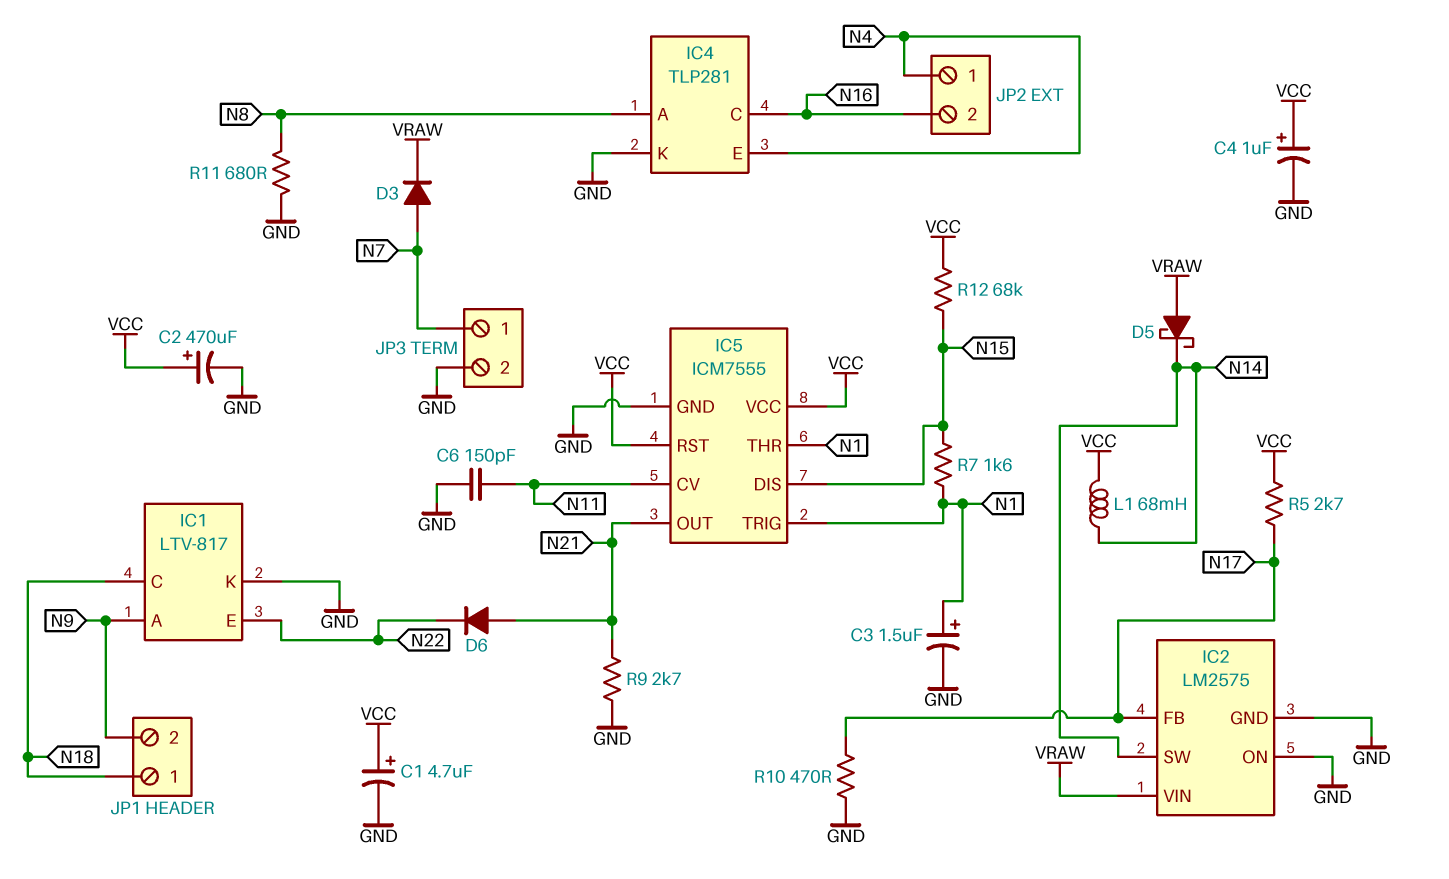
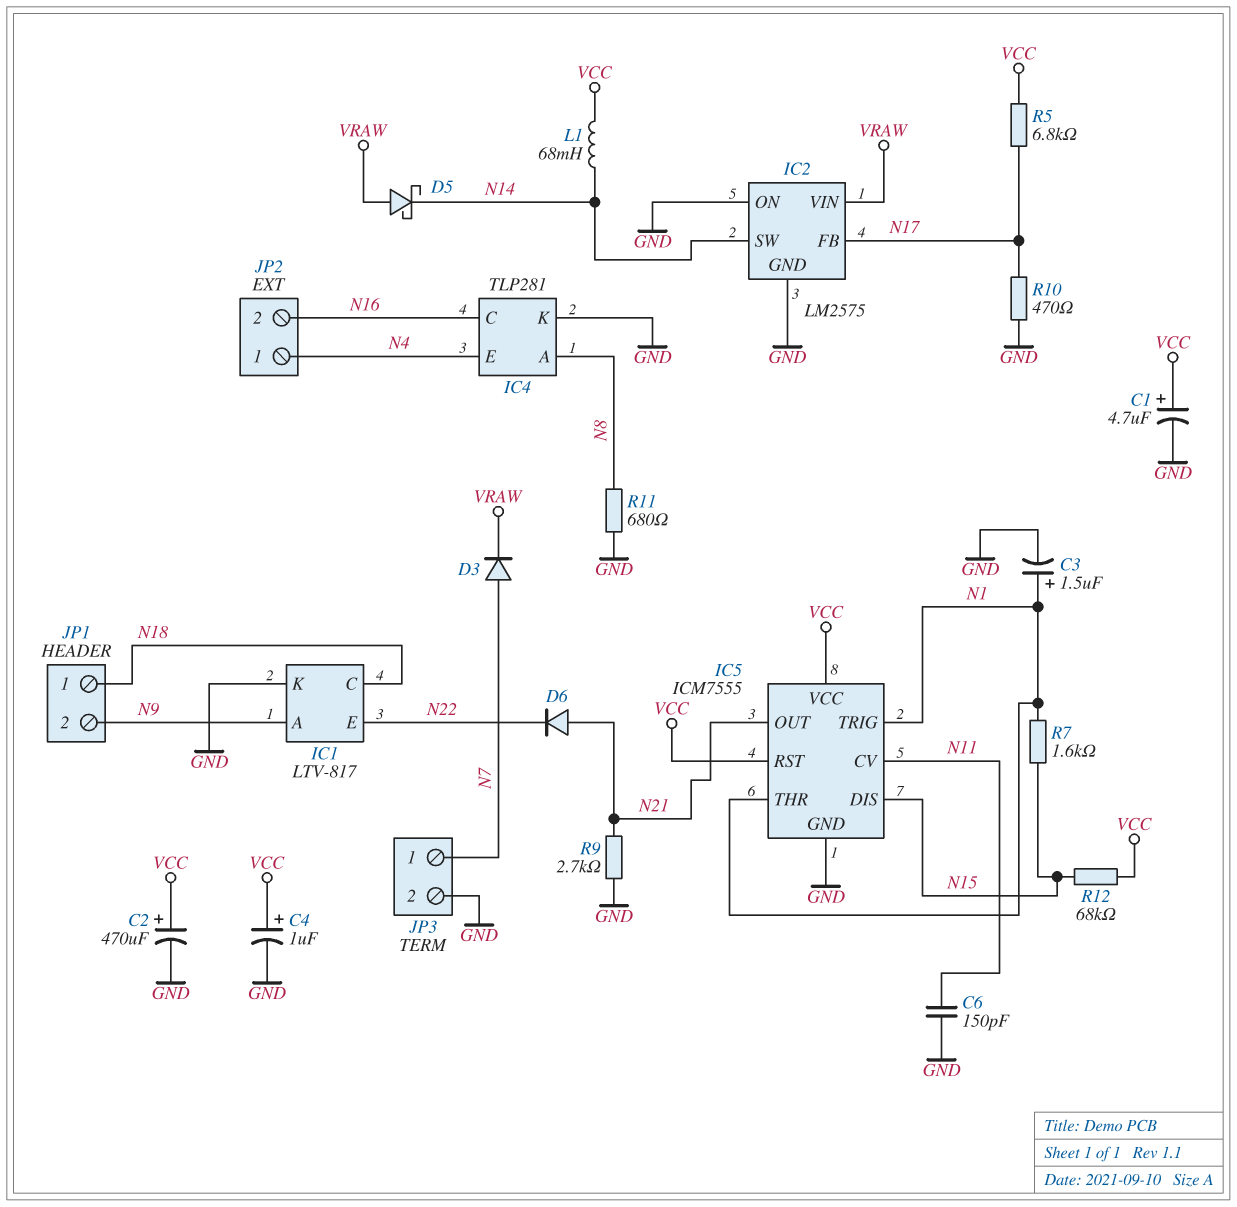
R5: 2.7k (N17, VCC) -> 6.8k (N17, VCC)

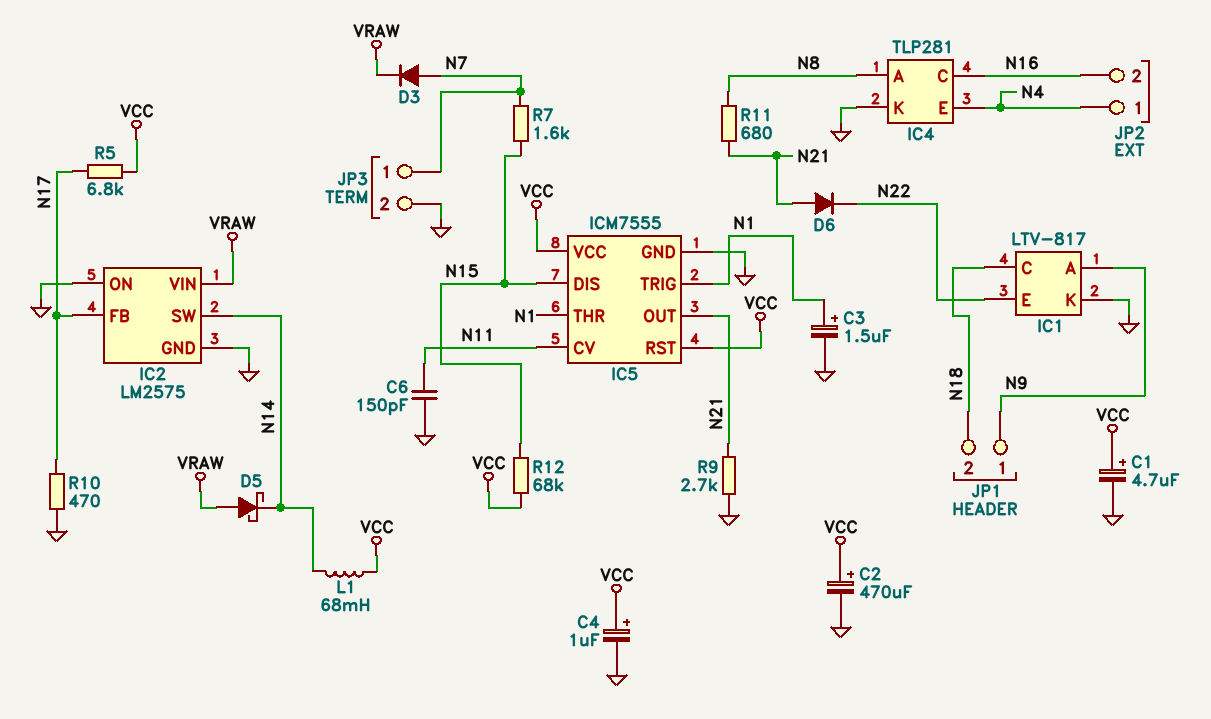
JP1 pin 1: N18 -> N9
JP1 pin 2: N9 -> N18
R7: 1.6k (N1, N15) -> 1.6k (N7, N15)
R11: 680 (GND, N8) -> 680 (N8, N21)

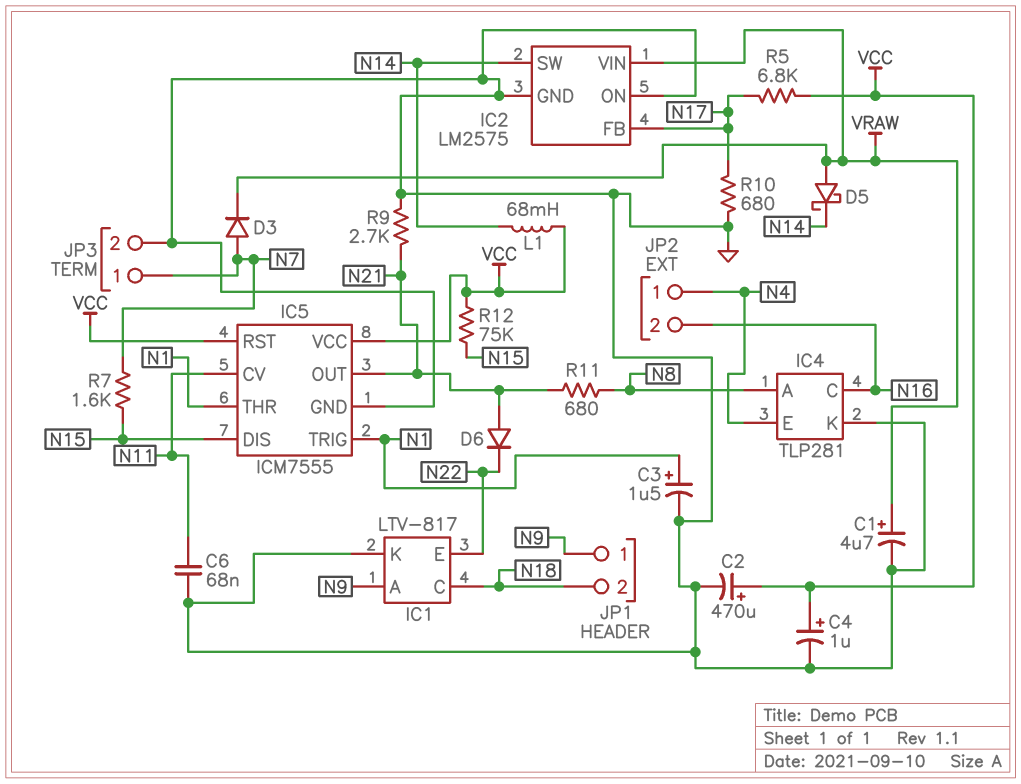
C1: 4.7uF (plus VCC, minus GND) -> 4.7uF (plus VRAW, minus GND)
C6: 150pF (GND, N11) -> 68nF (GND, N11)
R10: 470 (GND, N17) -> 680 (GND, N17)
R12: 68k (N15, VCC) -> 75k (N15, VCC)

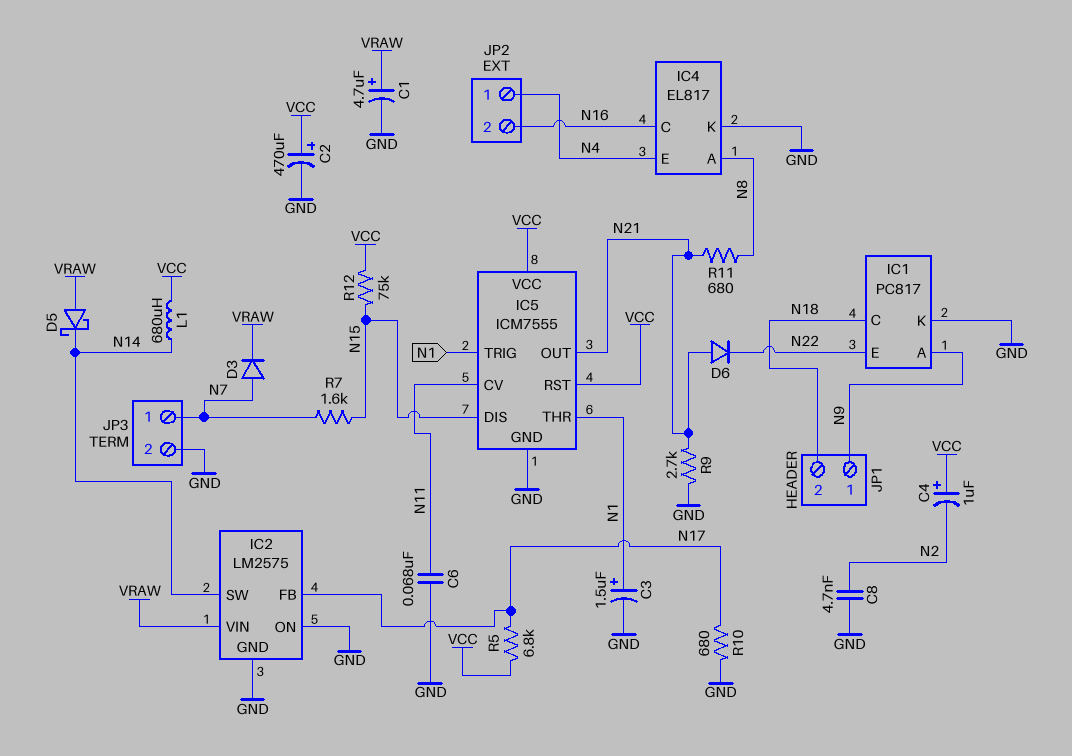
C4: 1uF (plus VCC, minus GND) -> 1uF (plus VCC, minus N2)
C8: none -> 4.7nF (GND, N2)
IC1: LTV-817 -> PC817
IC4: TLP281 -> EL817
L1: 68mH (N14, VCC) -> 680uH (N14, VCC)

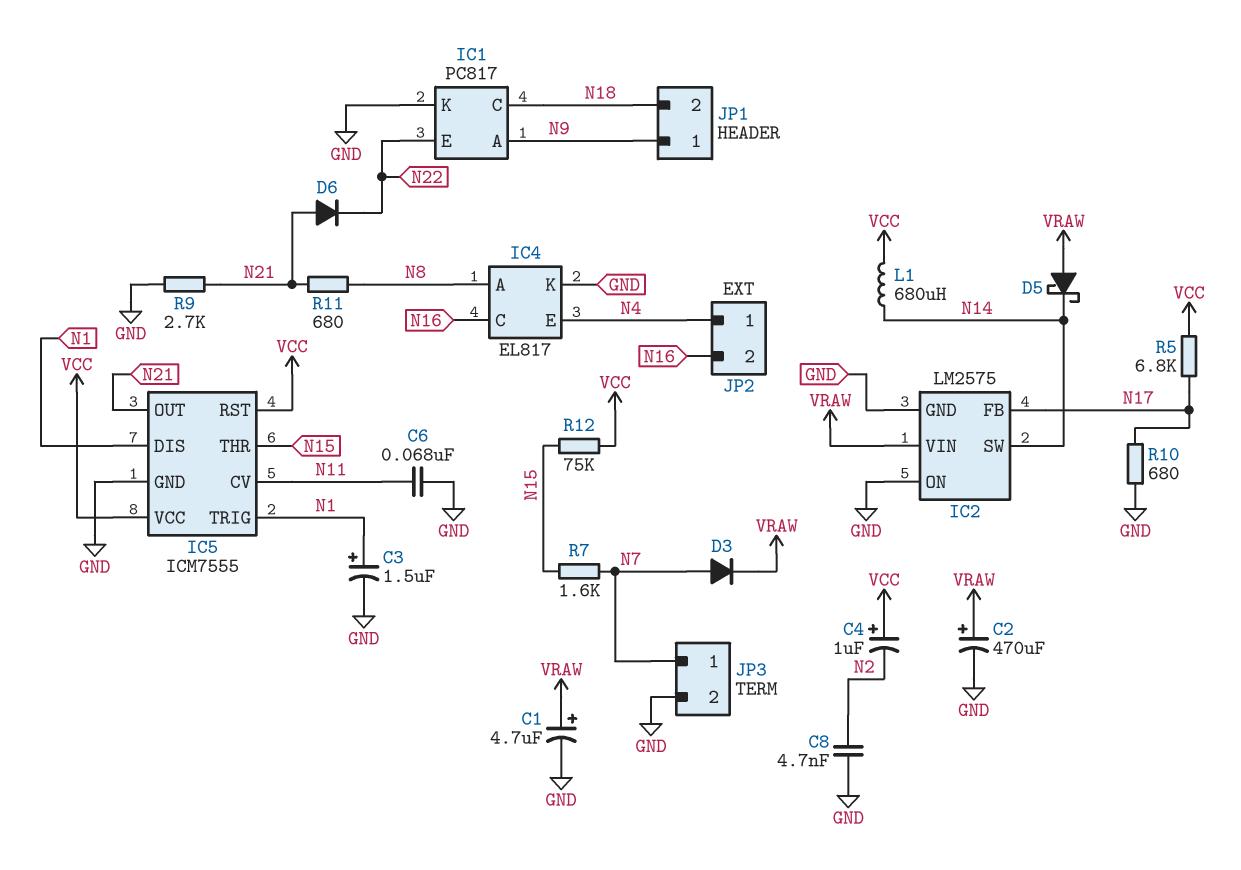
C2: 470uF (plus VCC, minus GND) -> 470uF (plus VRAW, minus GND)
IC5 pin DIS: N15 -> N1
IC5 pin THR: N1 -> N15

